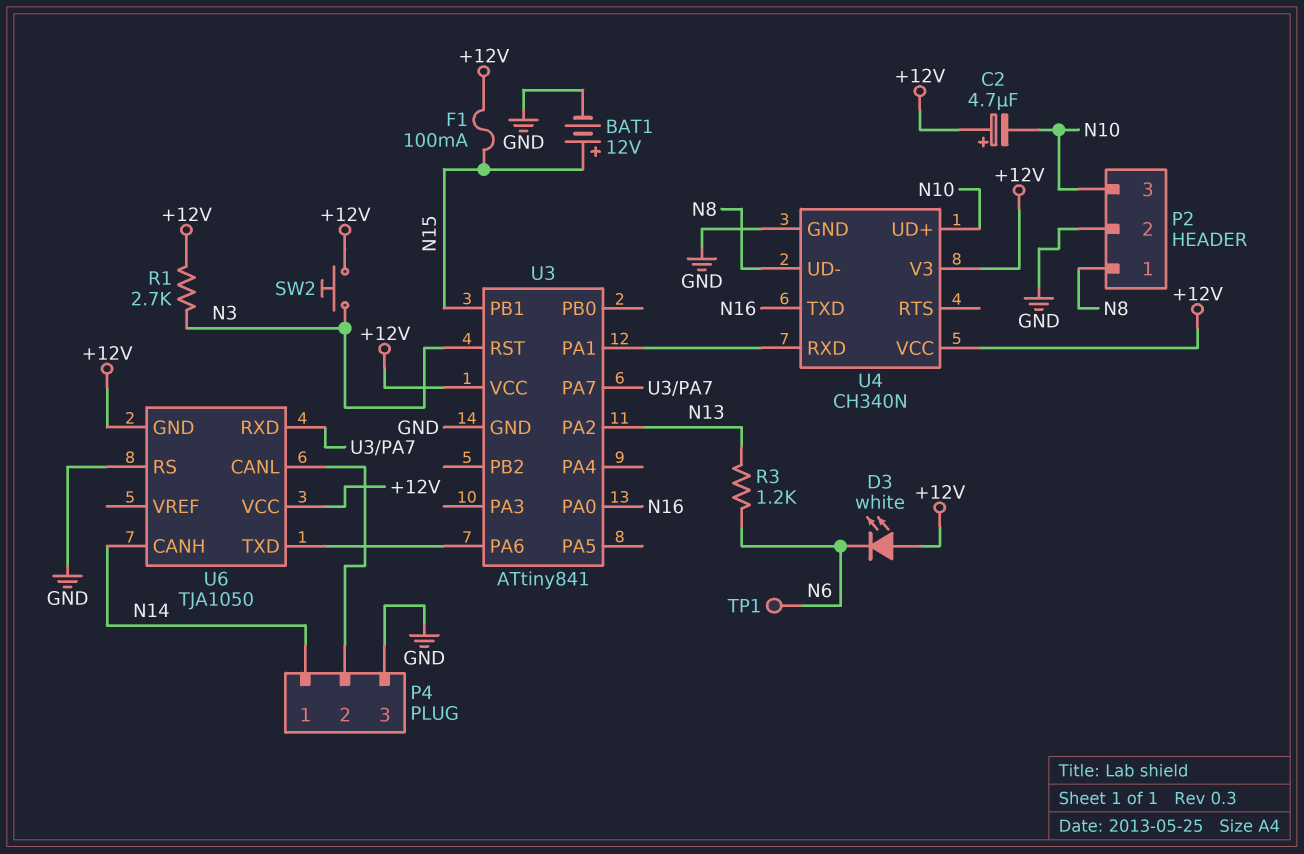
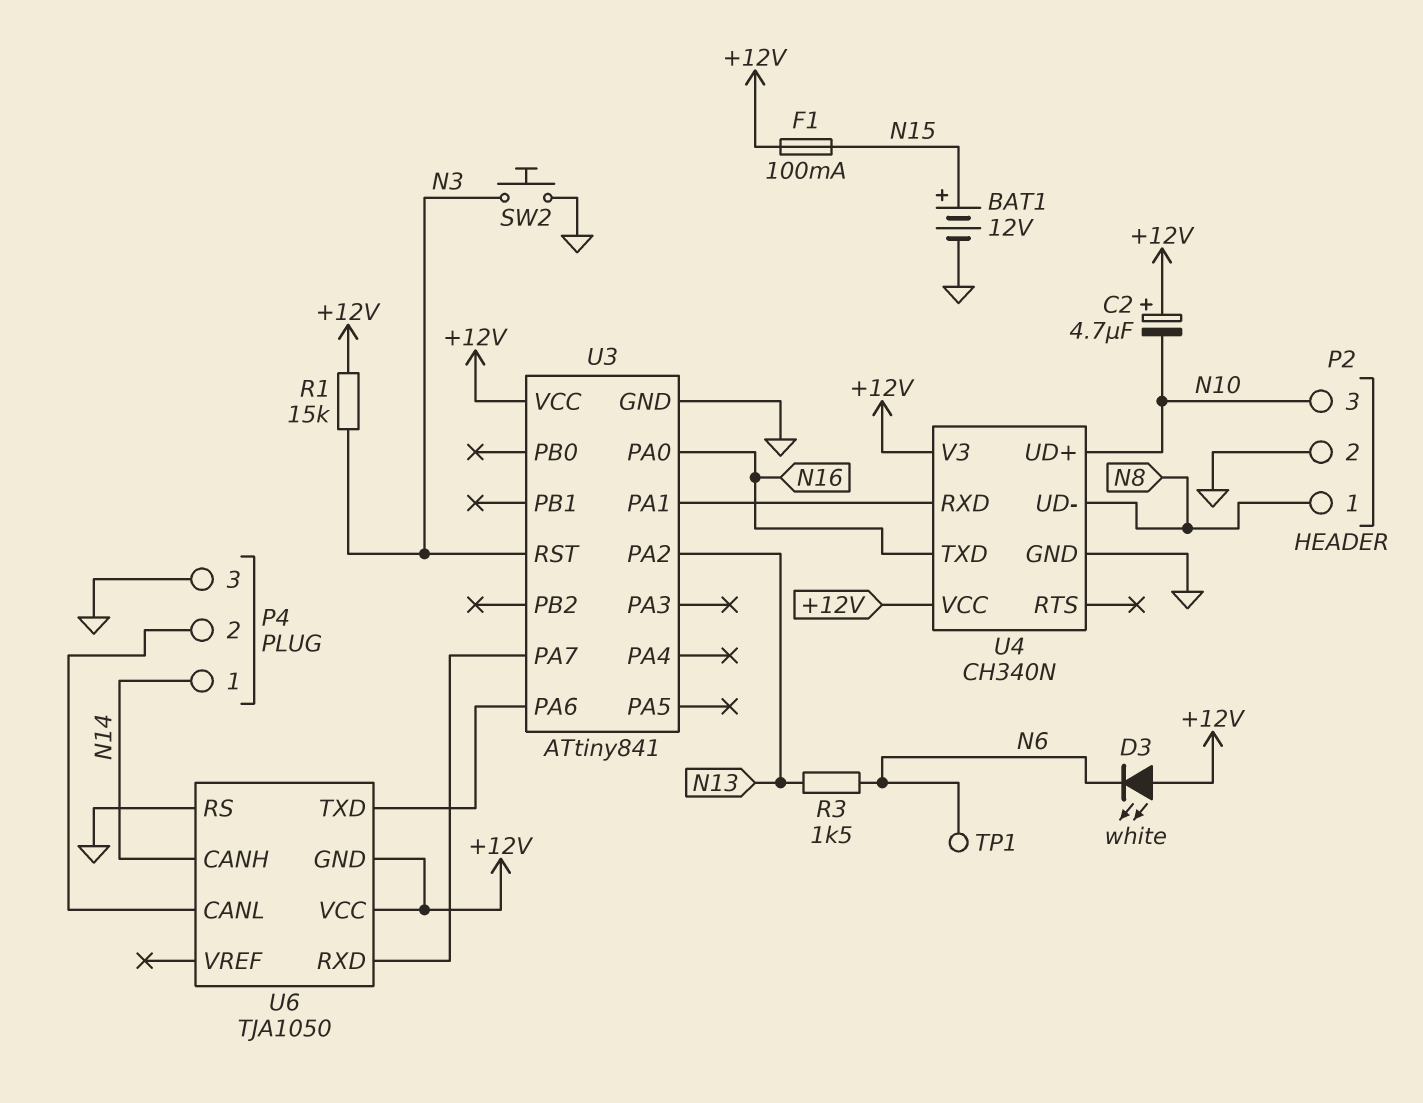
R1: 2.7k (+12V, N3) -> 15k (+12V, N3)
R3: 1.2k (N6, N13) -> 1.5k (N6, N13)
SW2: button (+12V, N3) -> button (GND, N3)
U3 pin PB1: N15 -> none

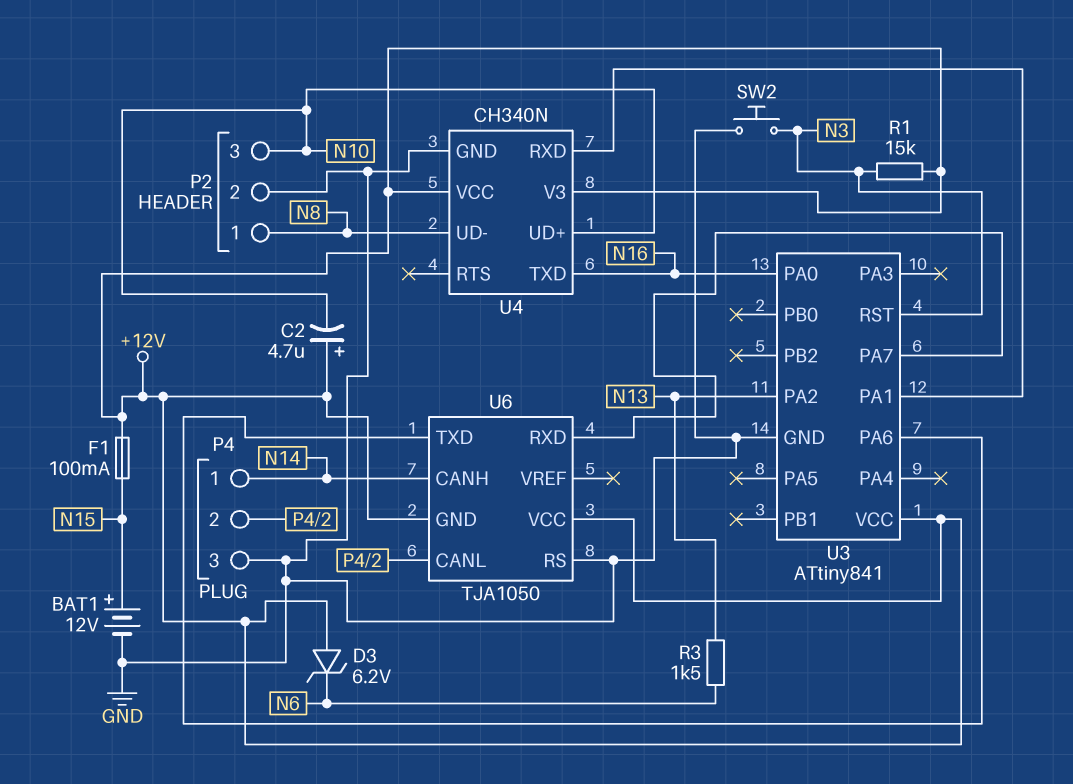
D3: LED white (A +12V, K N6) -> zener 6.2V (A +12V, K N6)
TP1: test point (N6) -> none

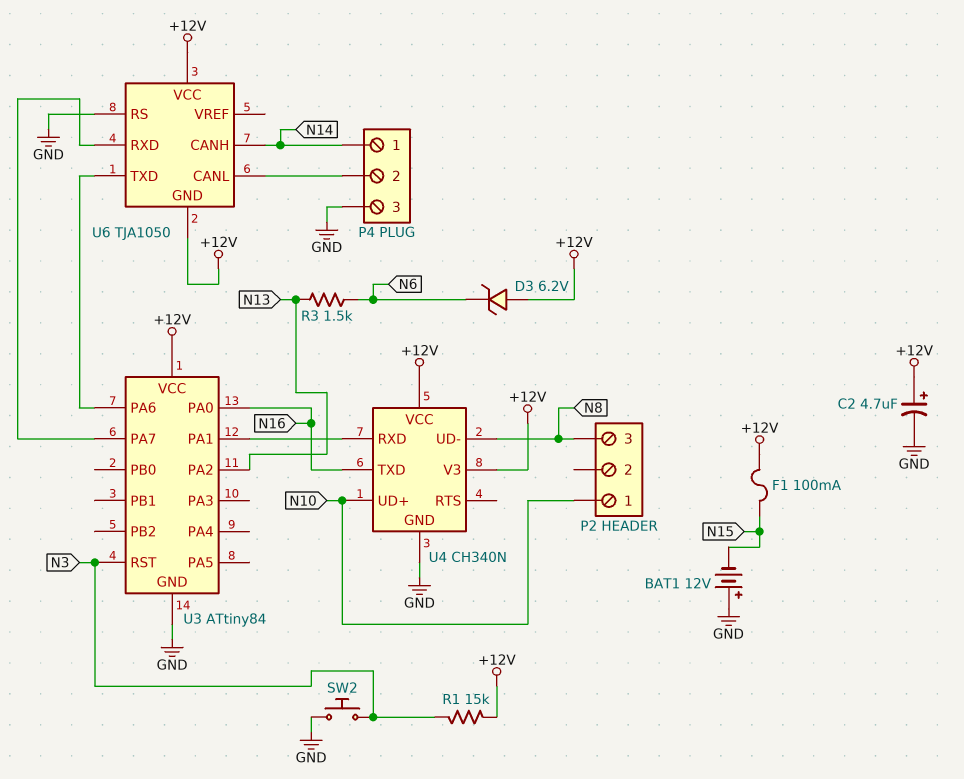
BAT1: 12V (plus N15, minus GND) -> 12V (plus GND, minus N15)
C2: 4.7uF (plus +12V, minus N10) -> 4.7uF (plus +12V, minus GND)
P2 pin 1: N8 -> N10
P2 pin 2: GND -> none
P2 pin 3: N10 -> N8
U3: ATtiny841 -> ATtiny84

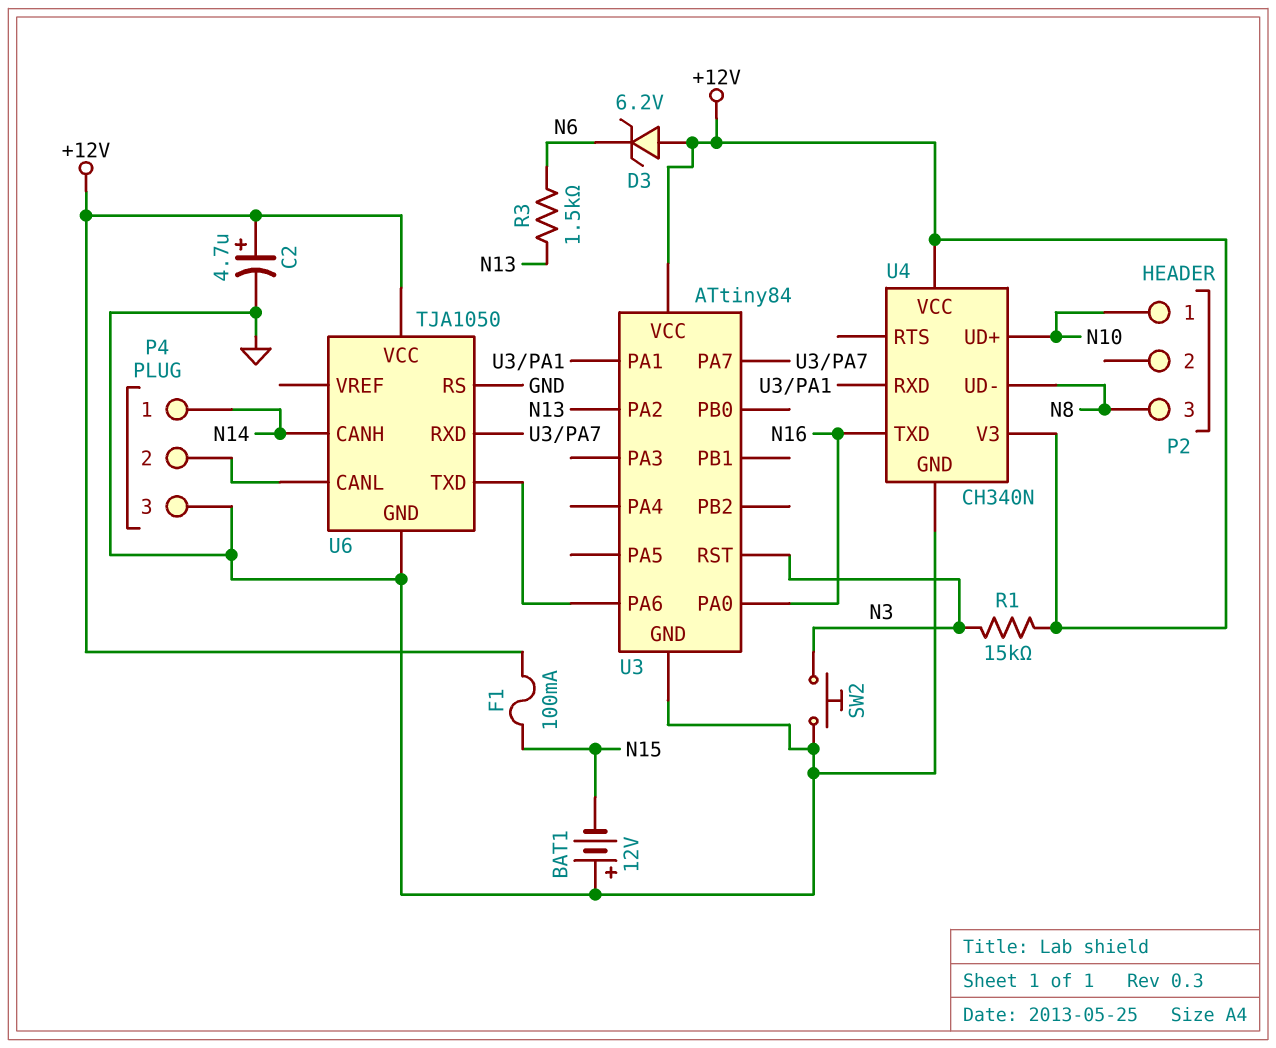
U6 pin GND: +12V -> GND

